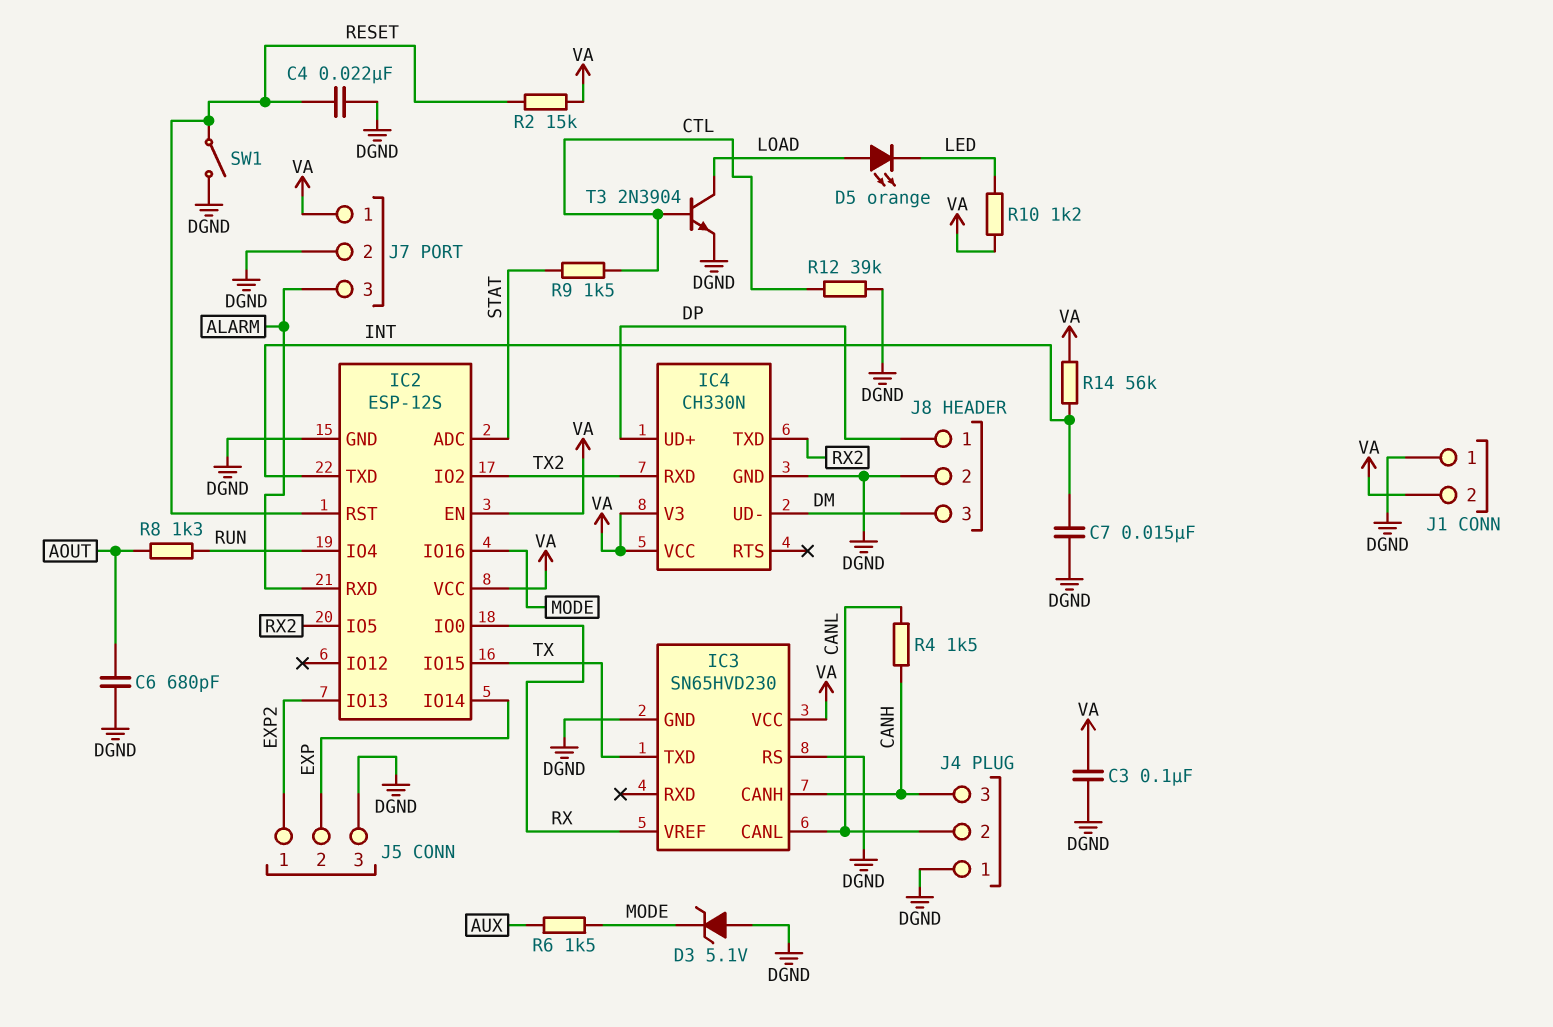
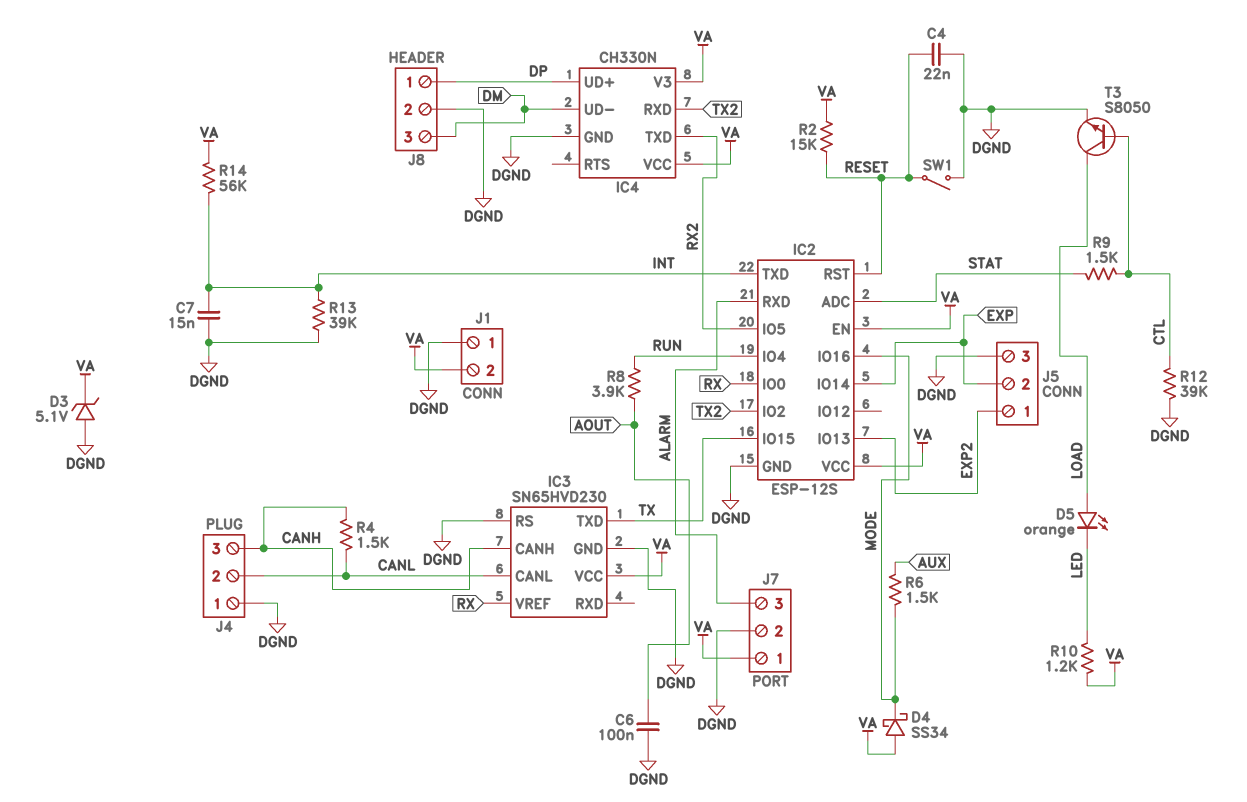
C3: 100nF (DGND, VA) -> none
C6: 680pF (AOUT, DGND) -> 100nF (AOUT, DGND)
D3: zener 5.1V (A DGND, K MODE) -> zener 5.1V (A DGND, K VA)
D4: none -> schottky SS34 (A VA, K MODE)
R8: 1.3k (AOUT, RUN) -> 3.9k (AOUT, RUN)
R13: none -> 39k (DGND, INT)
T3: NPN 2N3904 (B CTL, C LOAD, E DGND) -> NPN S8050 (B CTL, C LOAD, E DGND)

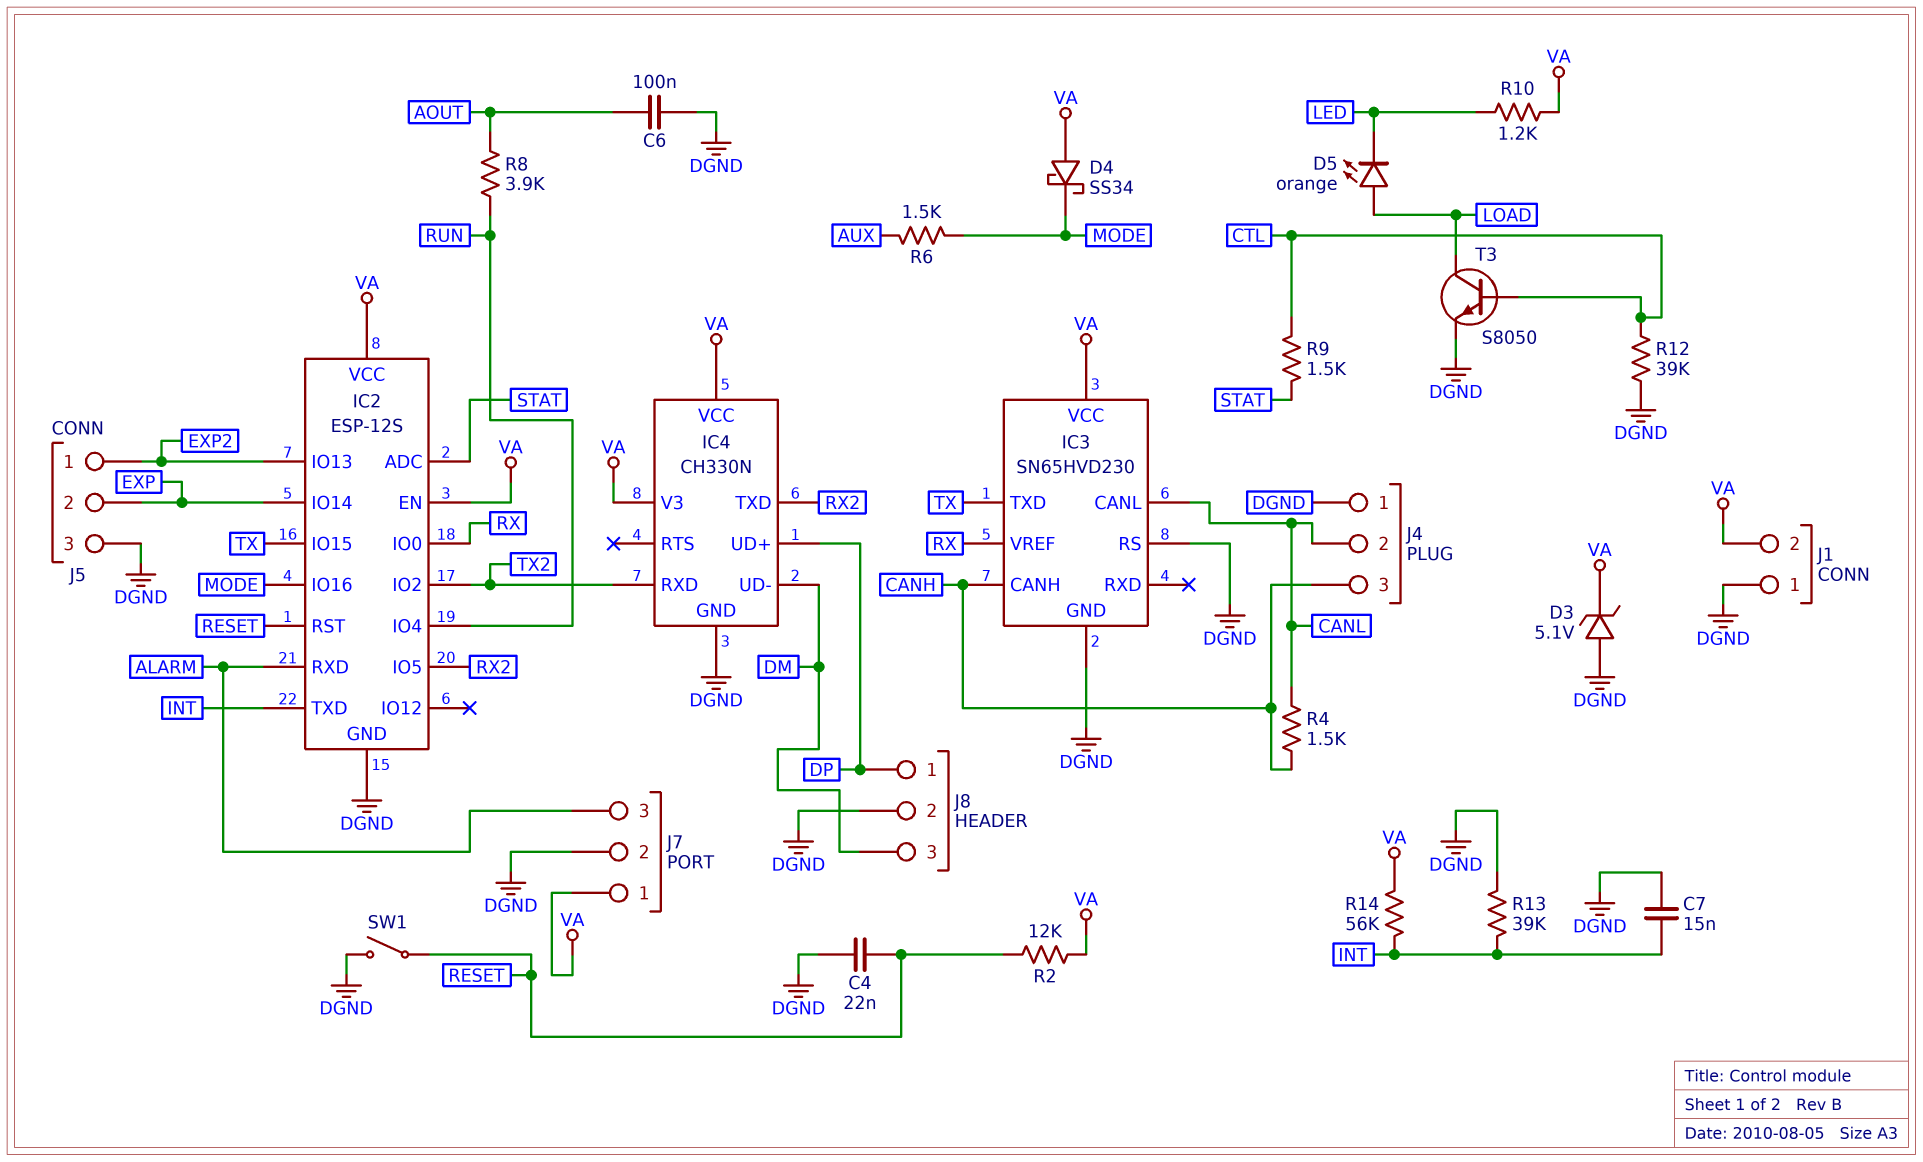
R2: 15k (RESET, VA) -> 12k (RESET, VA)

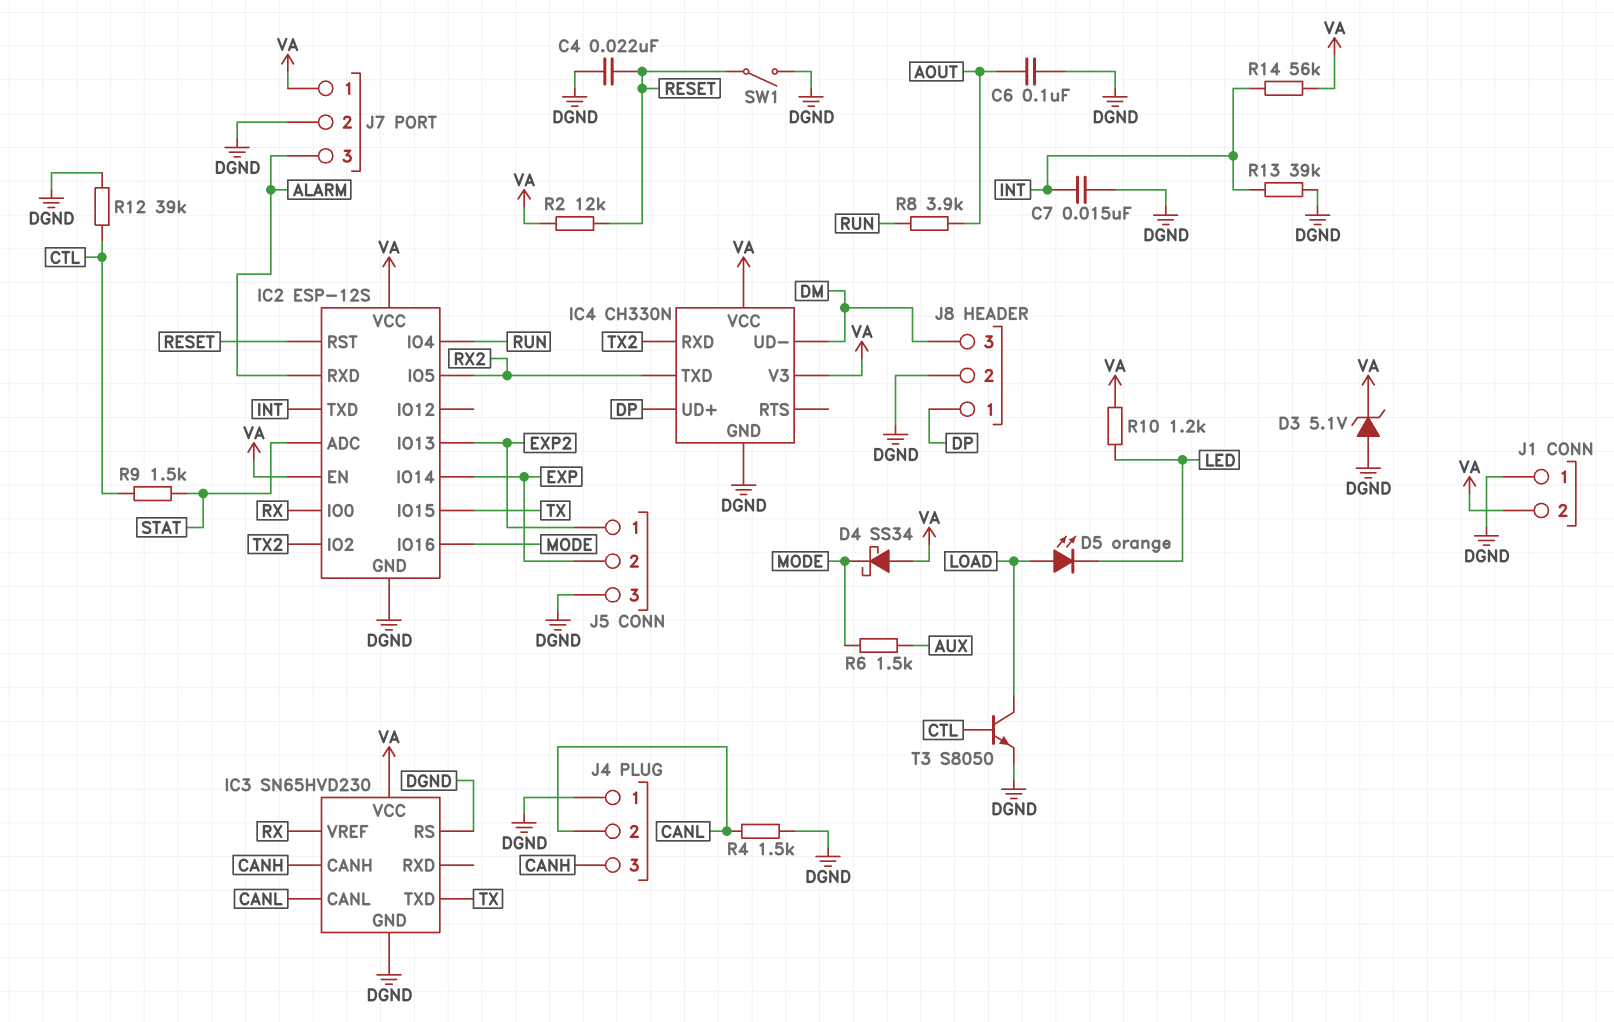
R4: 1.5k (CANH, CANL) -> 1.5k (CANL, DGND)

